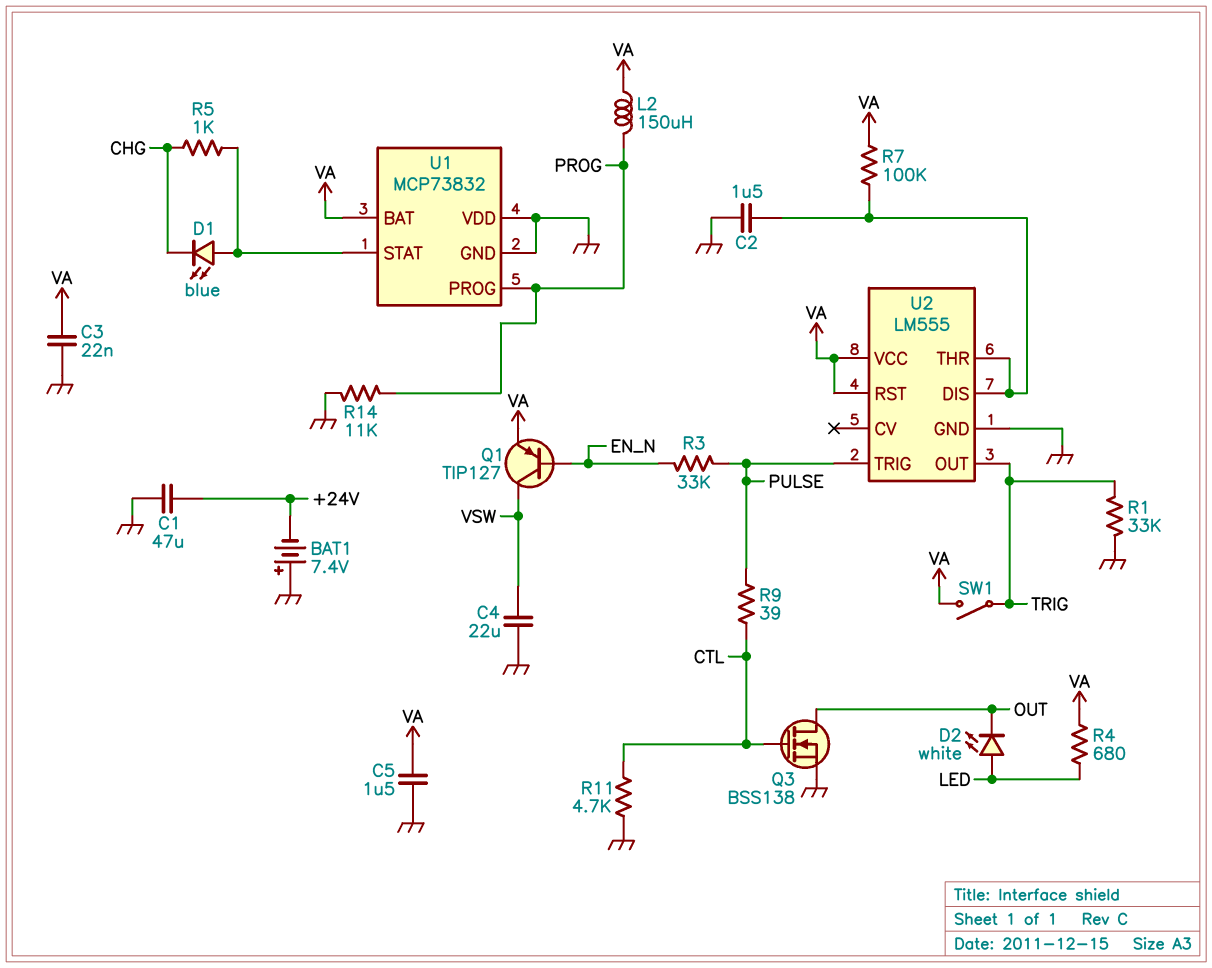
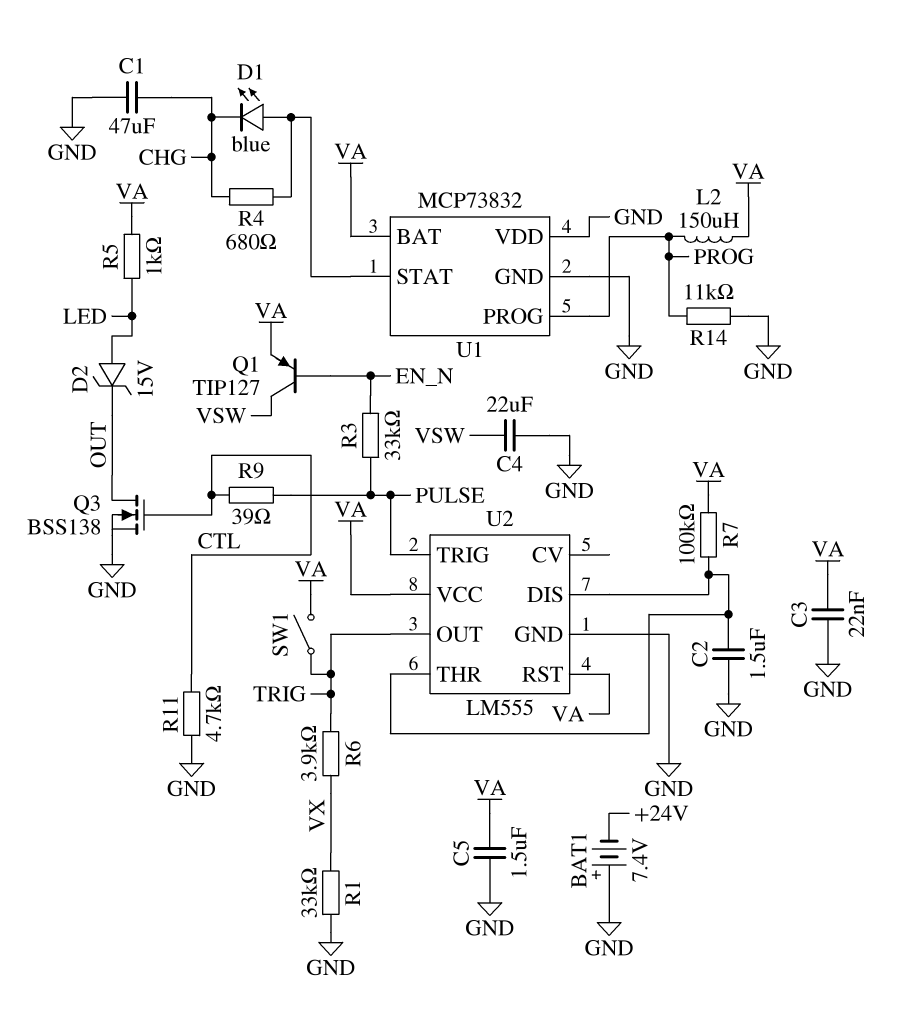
C1: 47uF (+24V, GND) -> 47uF (CHG, GND)
D2: LED white (A LED, K OUT) -> zener 15V (A LED, K OUT)
R1: 33k (GND, TRIG) -> 33k (GND, VX)
R4: 680 (LED, VA) -> 680 (CHG, U1/STAT)
R5: 1k (CHG, U1/STAT) -> 1k (LED, VA)
R6: none -> 3.9k (TRIG, VX)

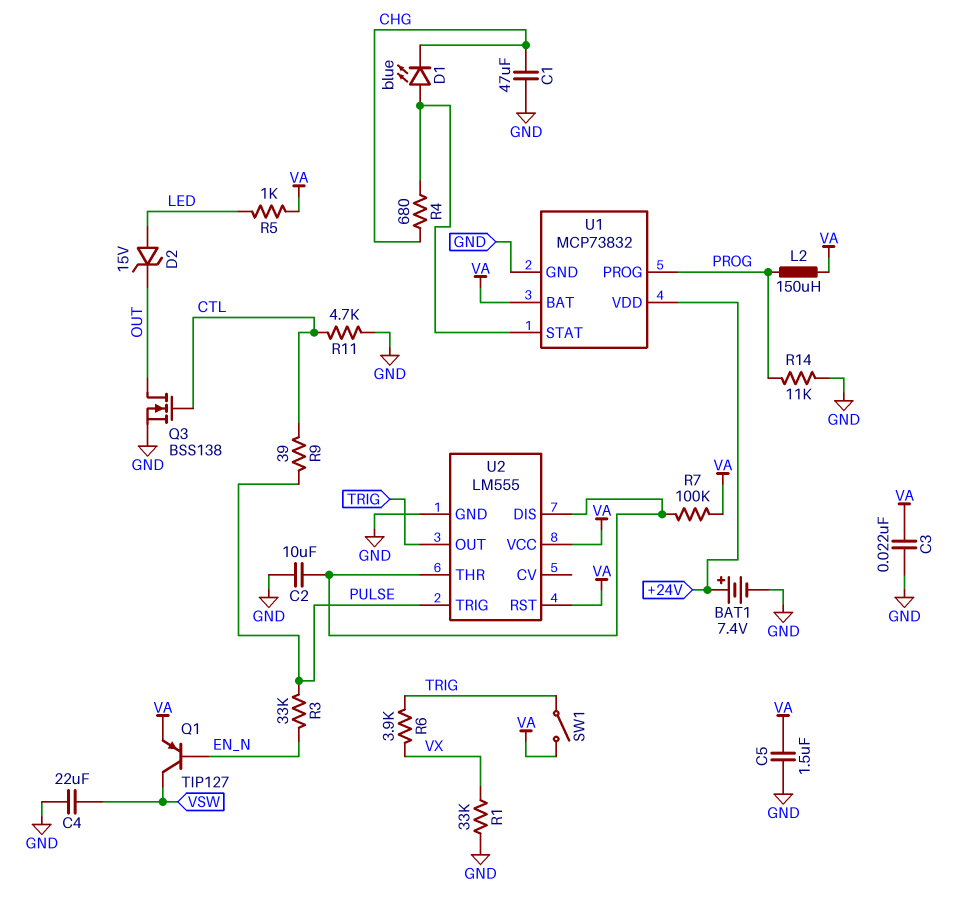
BAT1: 7.4V (plus GND, minus +24V) -> 7.4V (plus +24V, minus GND)
C2: 1.5uF (GND, U2/DIS) -> 10uF (GND, U2/DIS)
U1 pin VDD: GND -> +24V

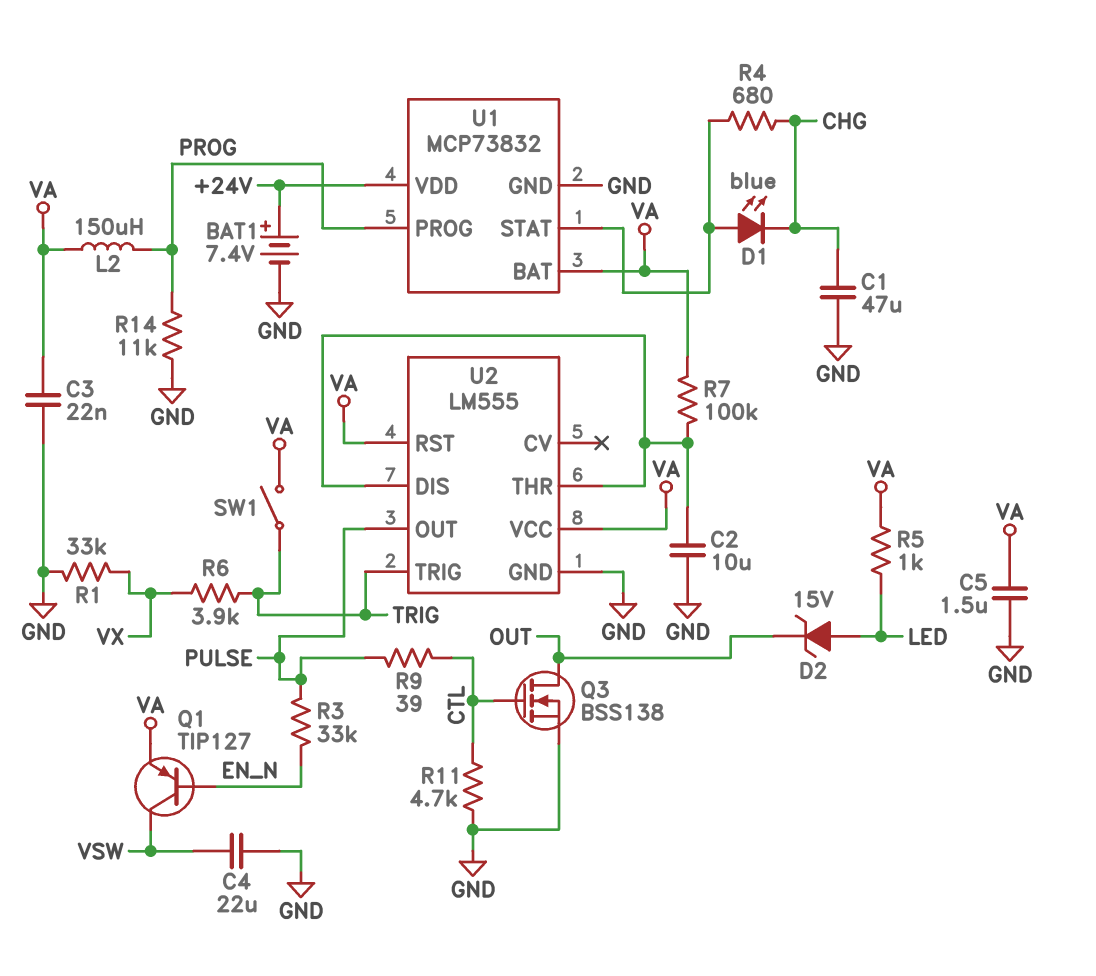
U2 pin OUT: TRIG -> PULSE
U2 pin TRIG: PULSE -> TRIG

